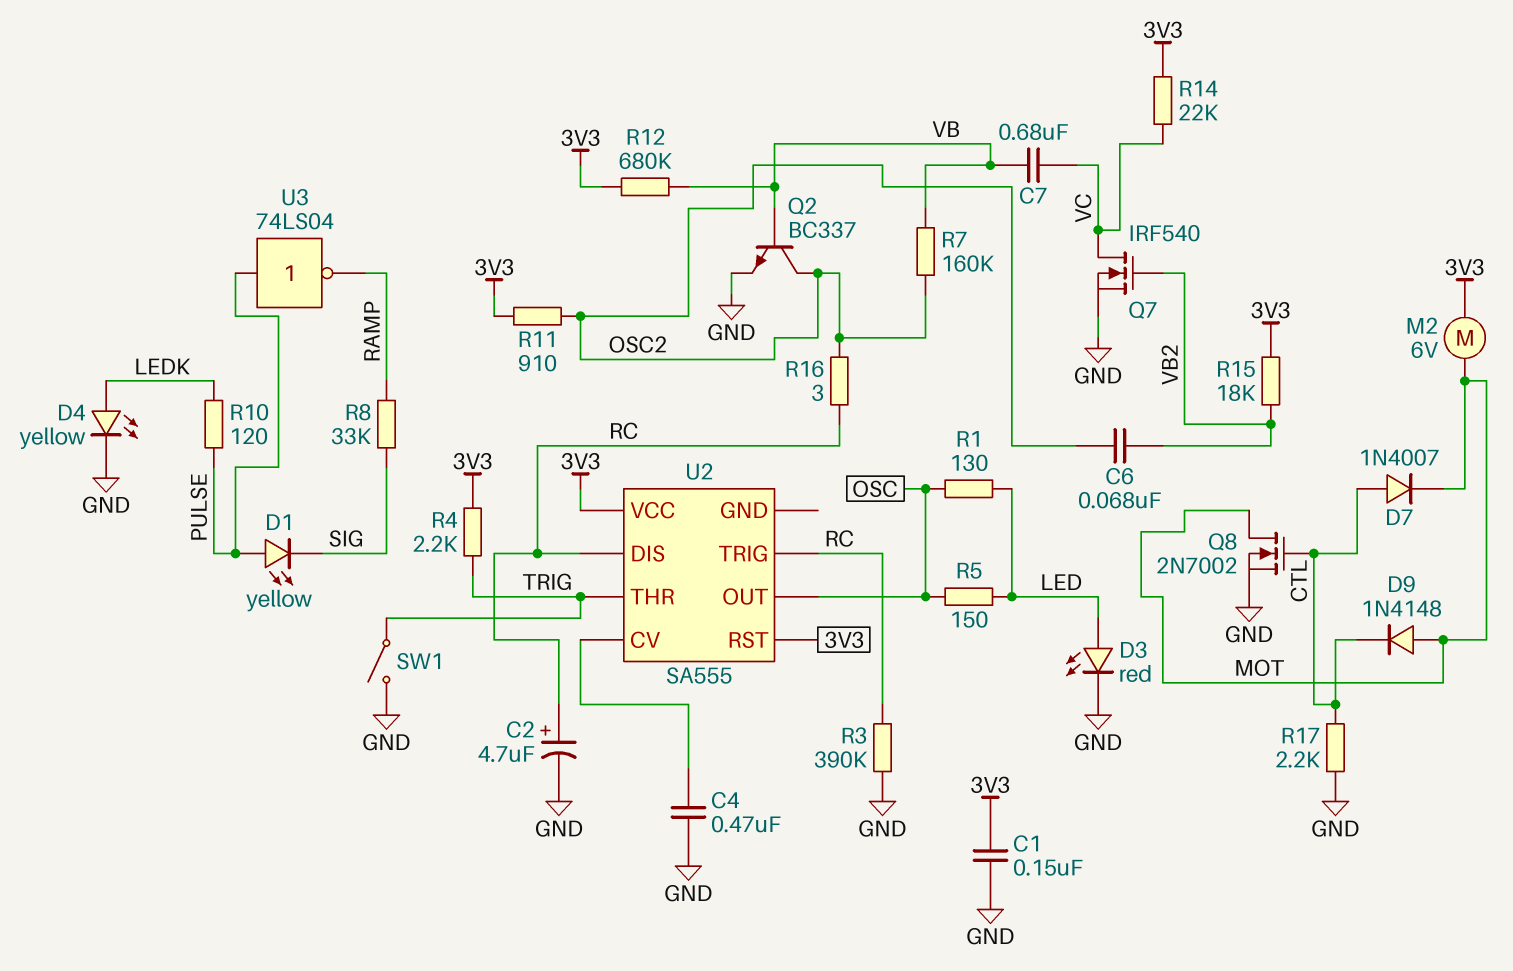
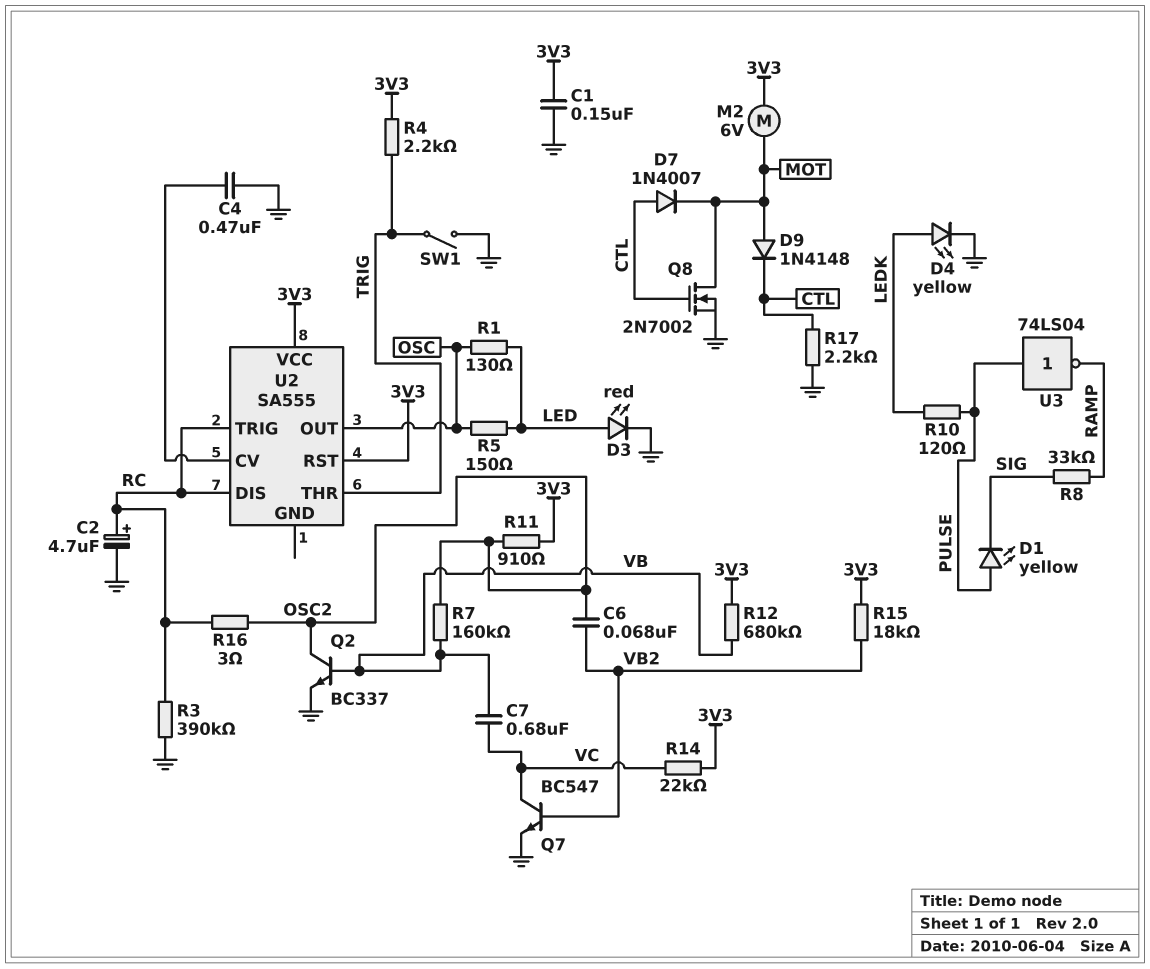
Q7: NMOS IRF540 (G VB2, D VC, S GND) -> NPN BC547 (B VB2, C VC, E GND)

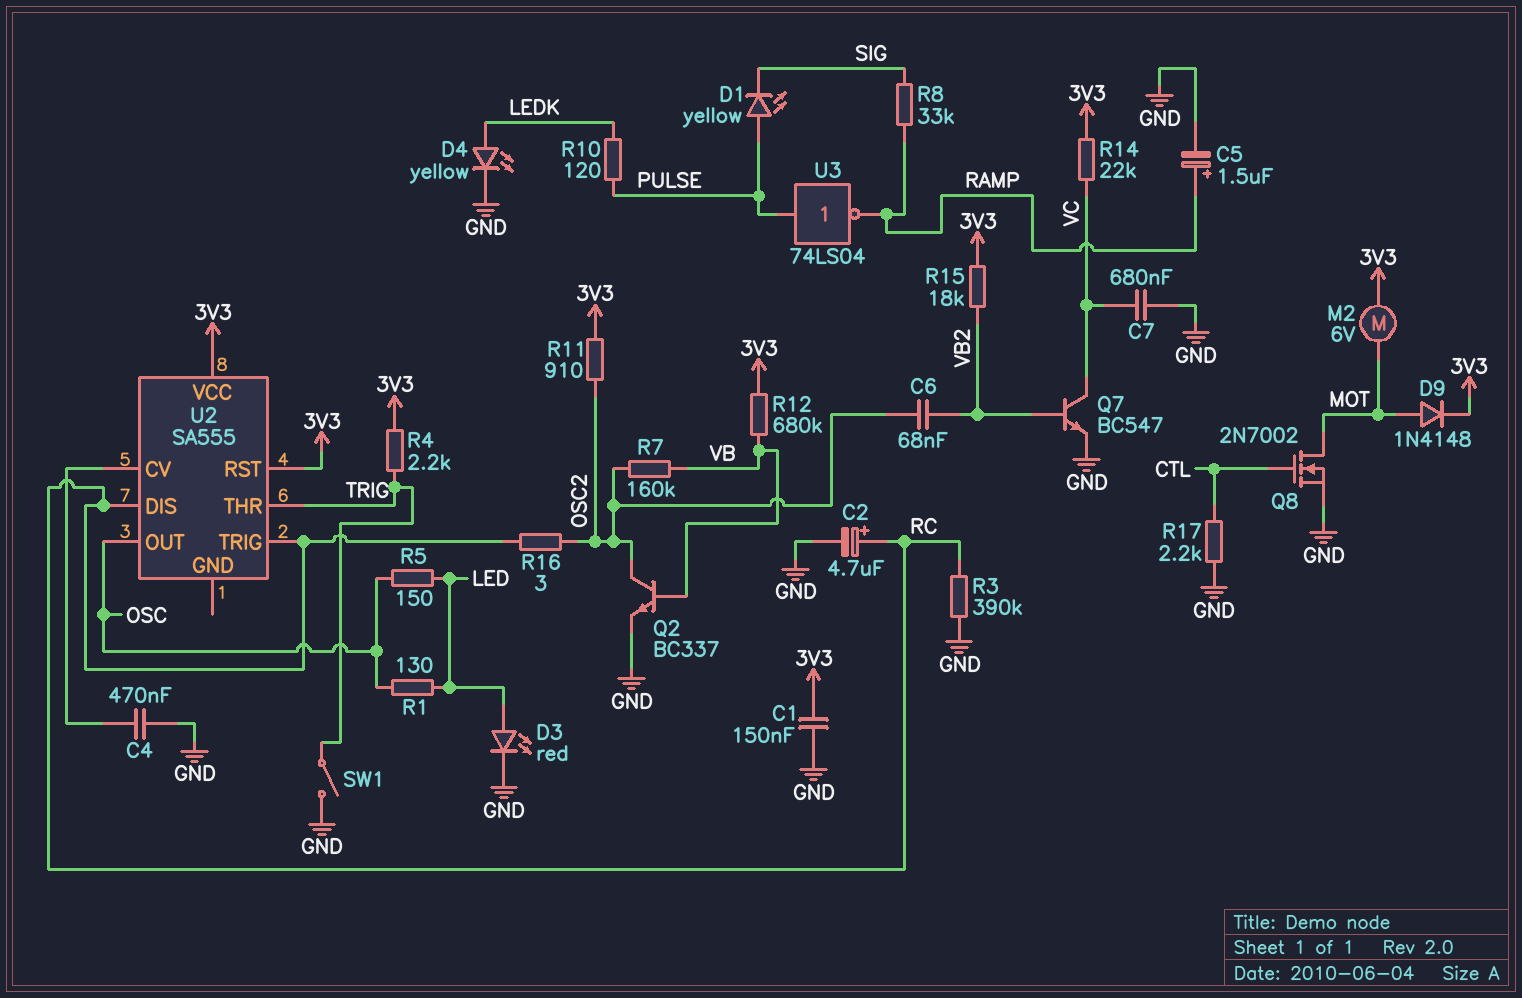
C5: none -> 1.5uF (plus RAMP, minus GND)
C7: 680nF (VB, VC) -> 680nF (GND, VC)
D7: diode 1N4007 (A CTL, K MOT) -> none
D9: diode 1N4148 (A MOT, K CTL) -> diode 1N4148 (A MOT, K 3V3)

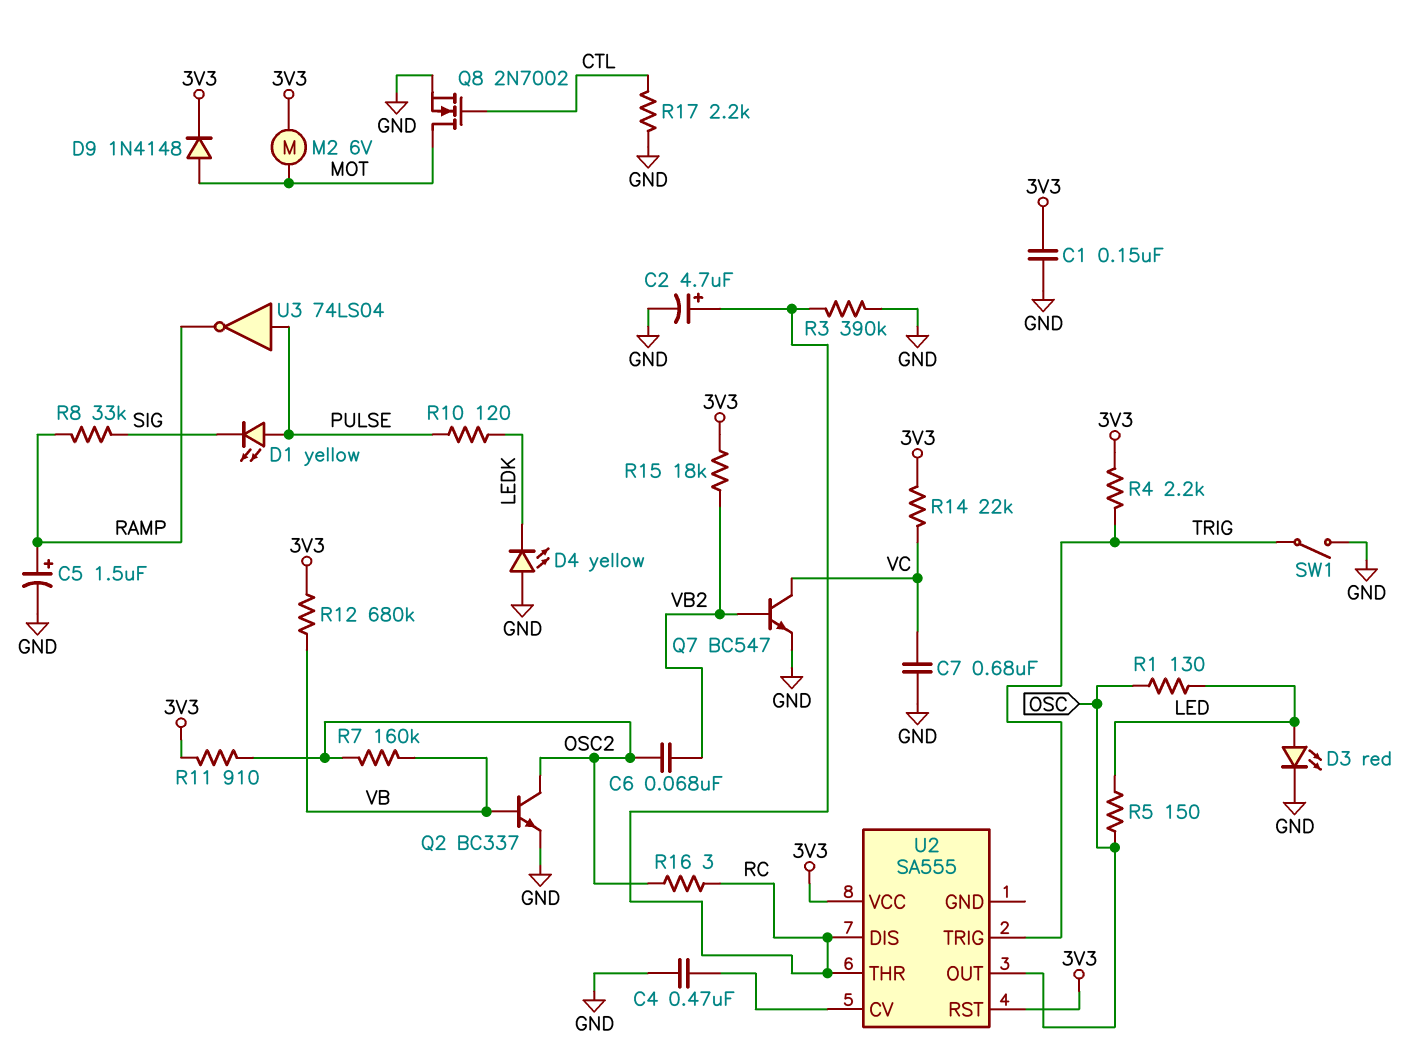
D4: LED yellow (A LEDK, K GND) -> LED yellow (A GND, K LEDK)
U2 pin THR: TRIG -> RC
U2 pin TRIG: RC -> TRIG

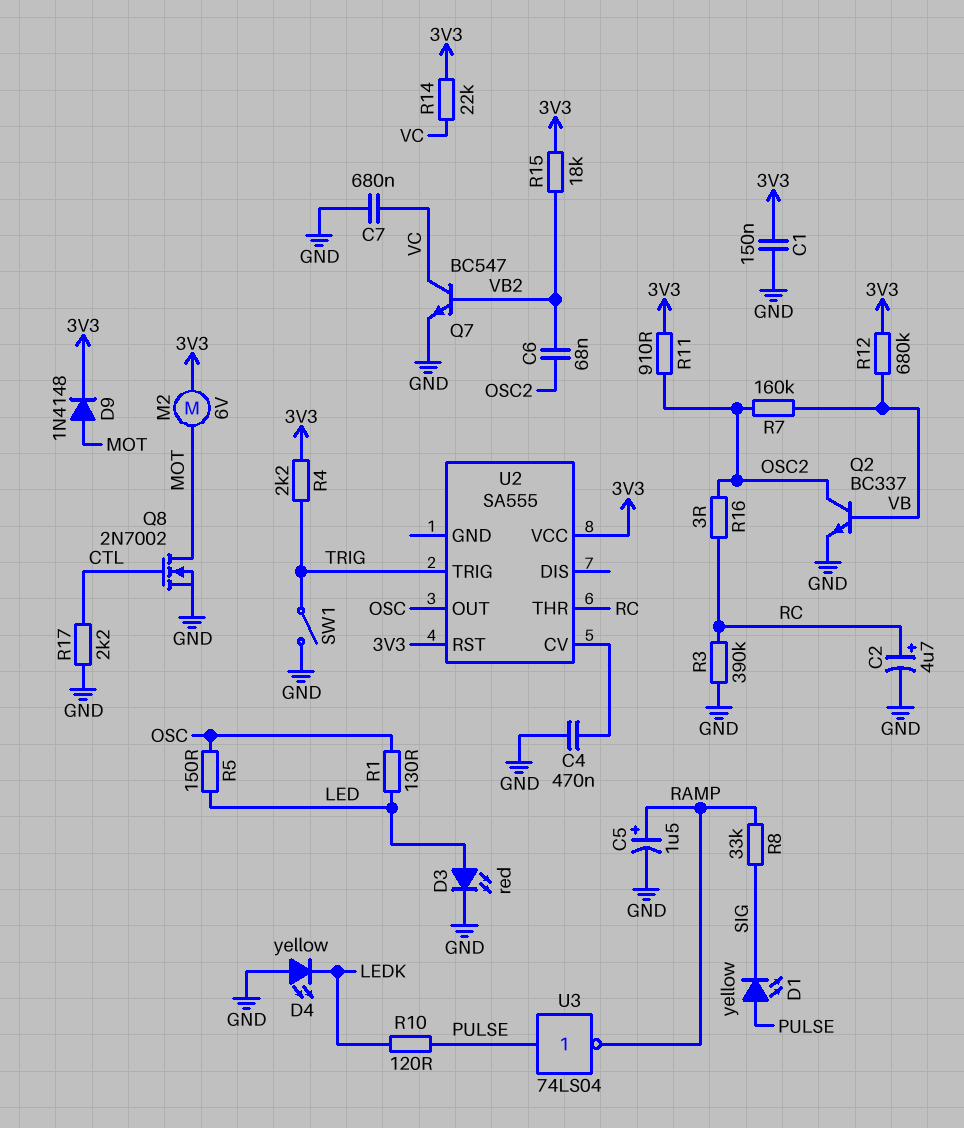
U2 pin DIS: RC -> none

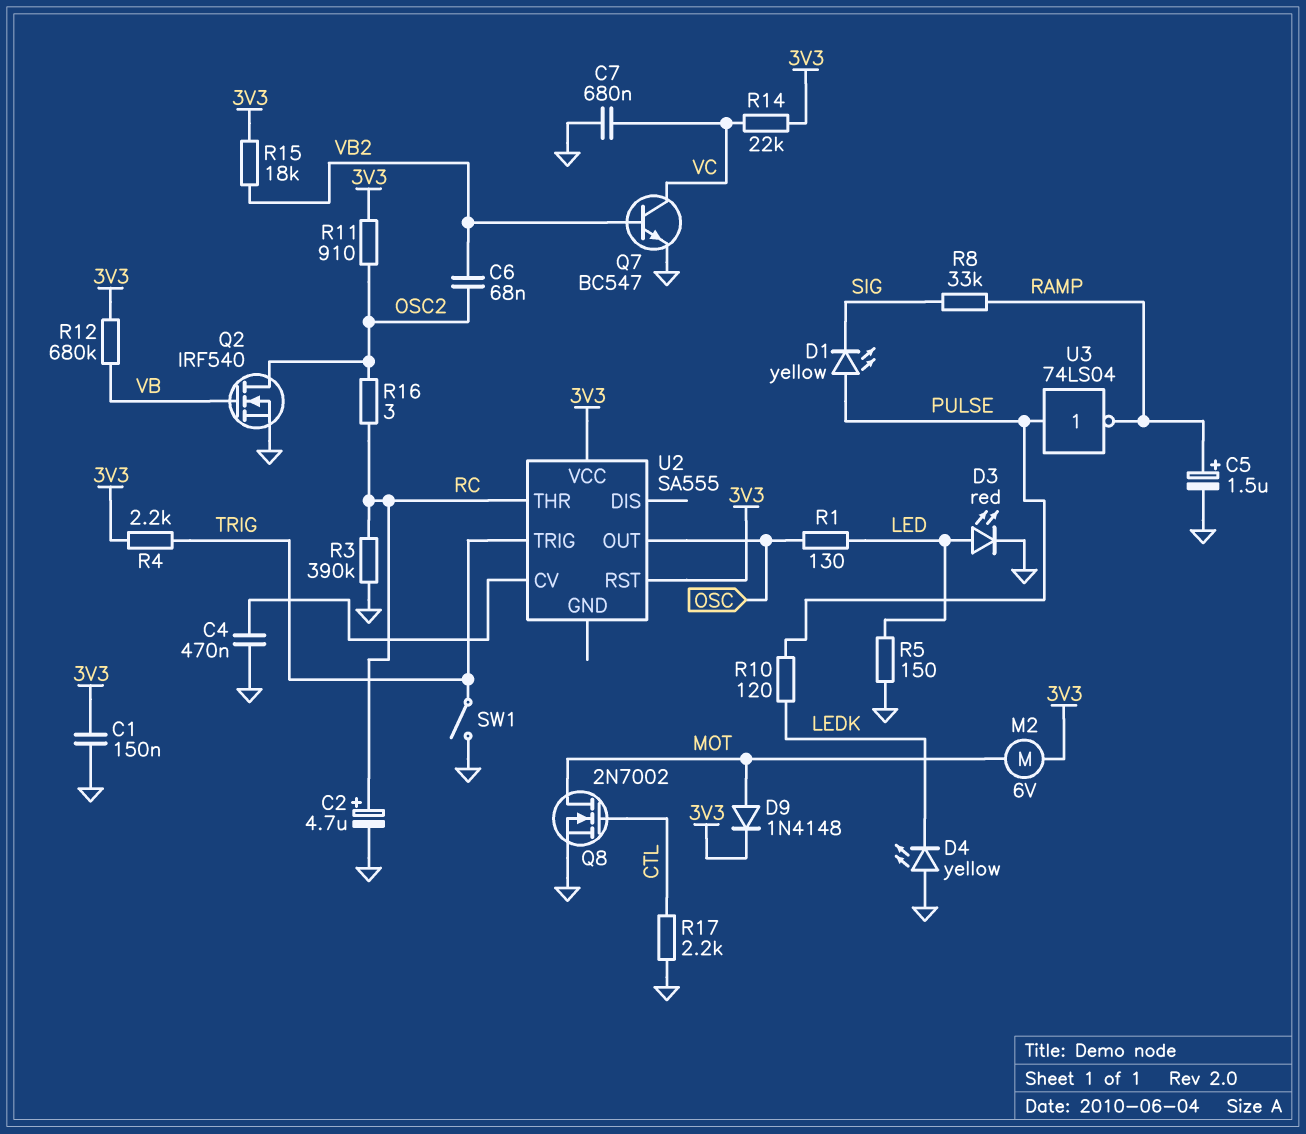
Q2: NPN BC337 (B VB, C OSC2, E GND) -> NMOS IRF540 (G VB, D OSC2, S GND)
R5: 150 (LED, OSC) -> 150 (GND, LED)
R7: 160k (OSC2, VB) -> none

